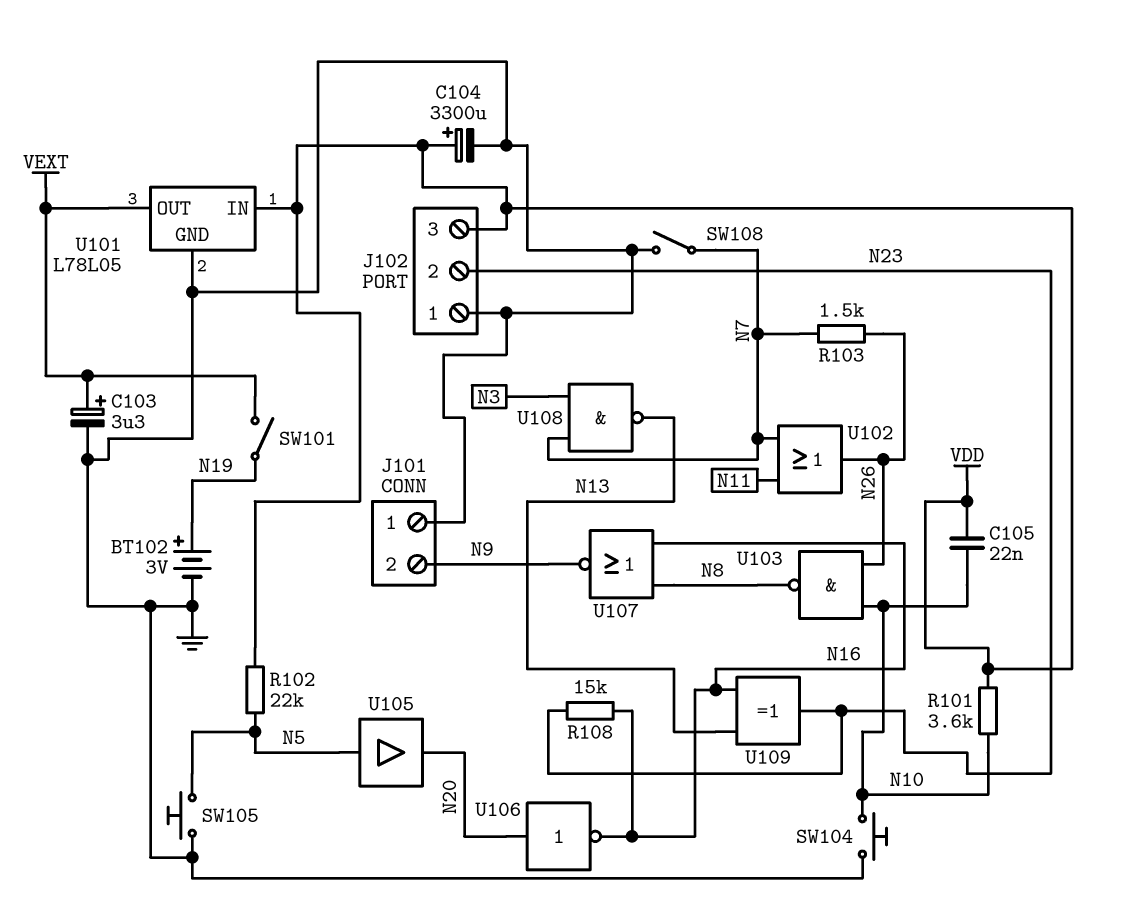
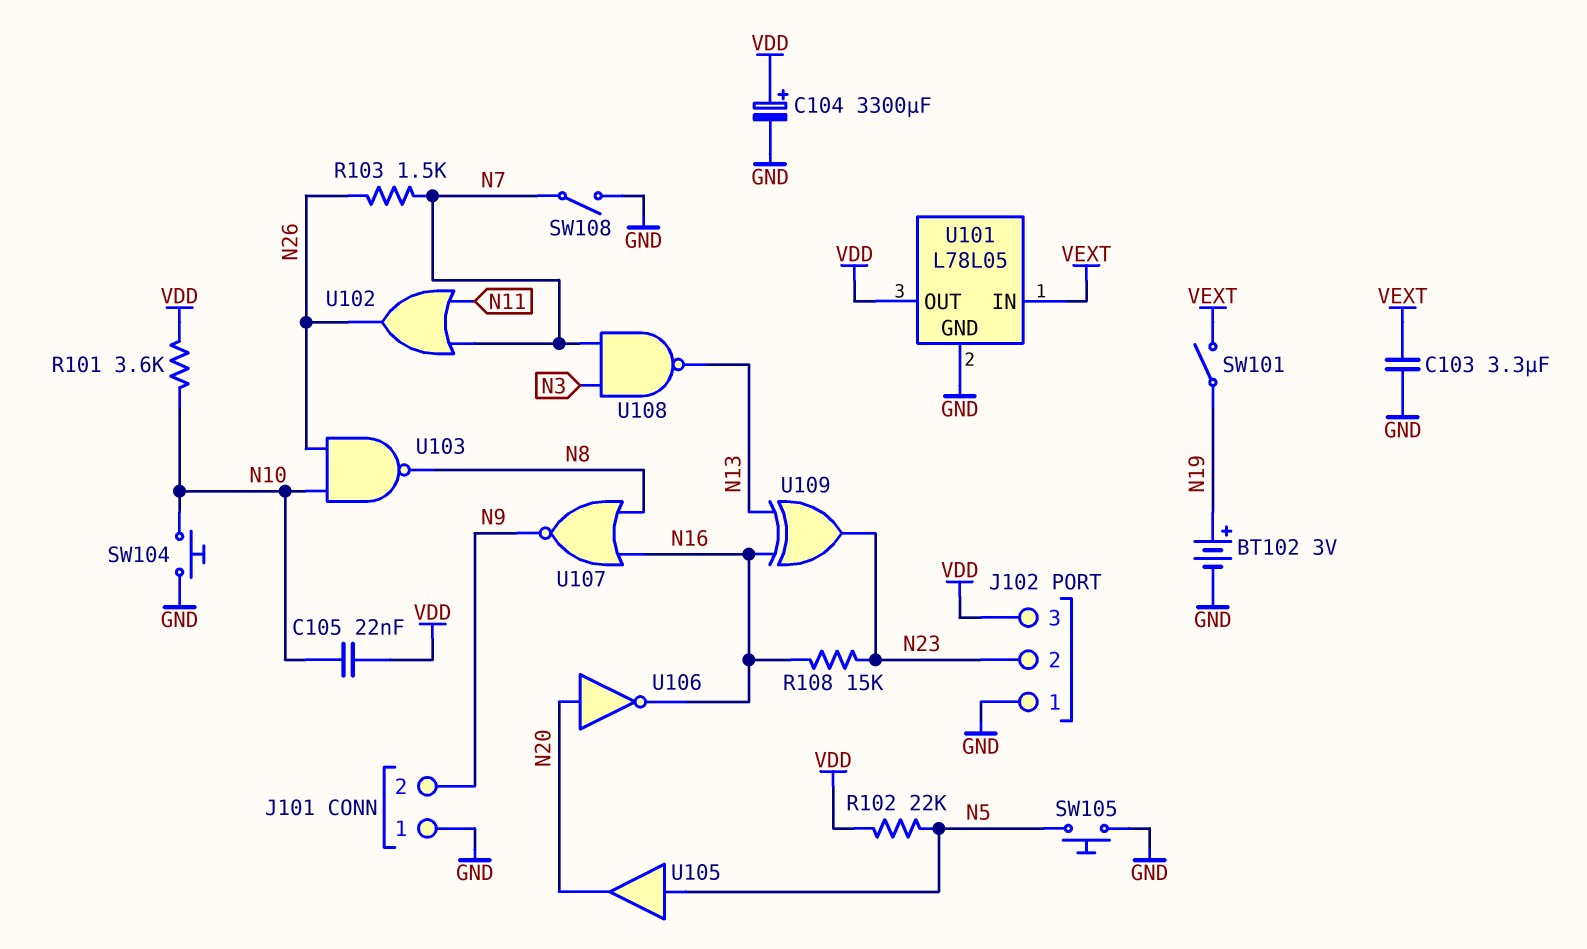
C103: 3.3uF (plus VEXT, minus GND) -> 3.3uF (GND, VEXT)
U101 pin IN: VDD -> VEXT
U101 pin OUT: VEXT -> VDD

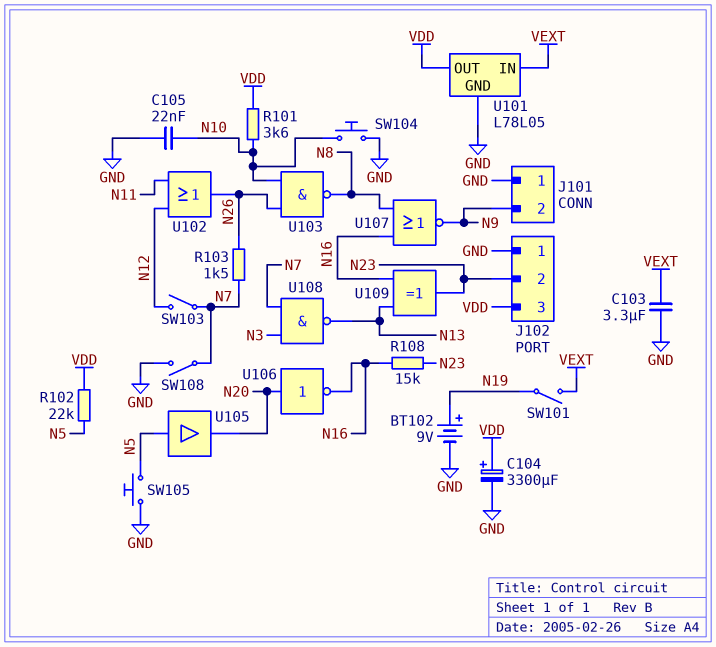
BT102: 3V (plus N19, minus GND) -> 9V (plus N19, minus GND)
C105: 22nF (N10, VDD) -> 22nF (GND, N10)
SW103: none -> switch (N7, N12)
U102: OR (in N7, in N11, out N26) -> OR (in N11, in N12, out N26)

